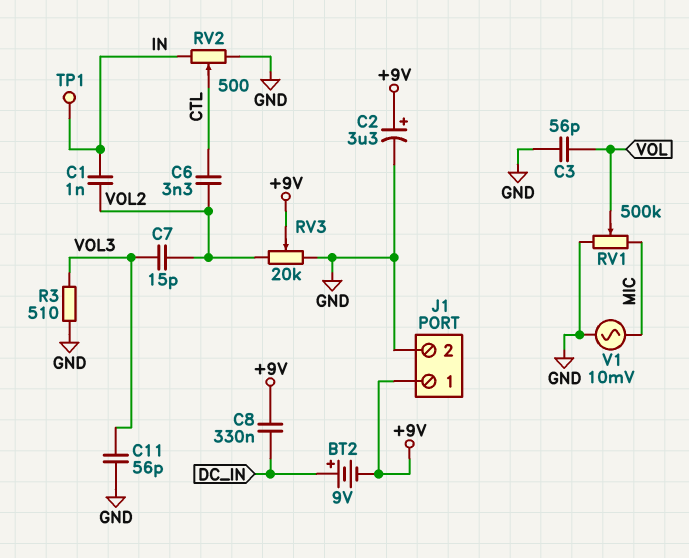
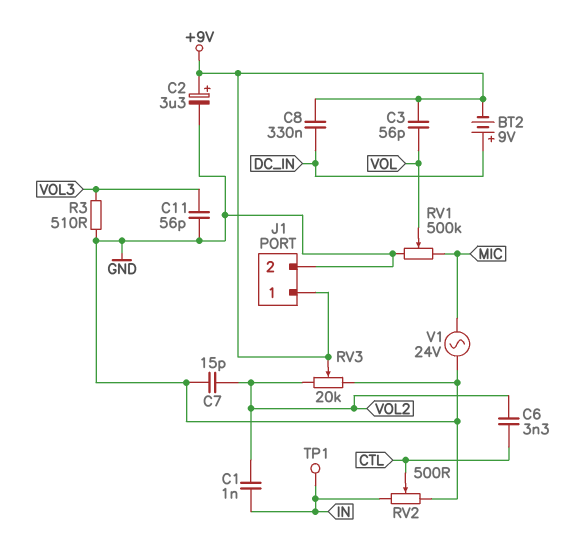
C3: 56pF (GND, VOL) -> 56pF (+9V, VOL)
C7: 15pF (VOL2, VOL3) -> 15pF (GND, VOL2)
V1: AC 10mV (GND, MIC) -> AC 24V (GND, MIC)

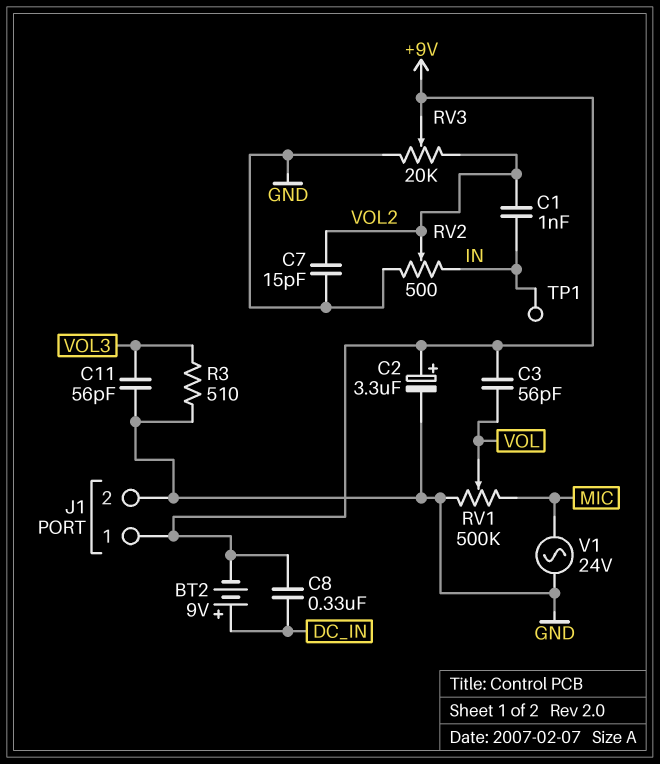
C6: 3.3nF (CTL, VOL2) -> none
RV2: 500 (GND, IN, wiper CTL) -> 500 (GND, IN, wiper VOL2)

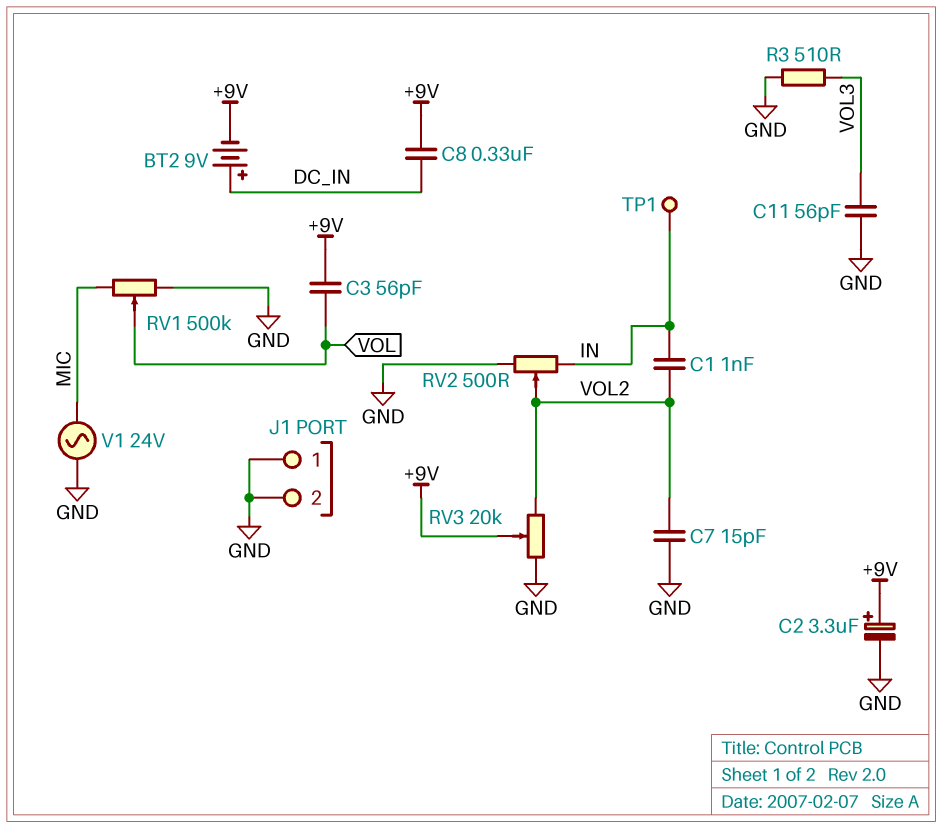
J1 pin 1: +9V -> GND

